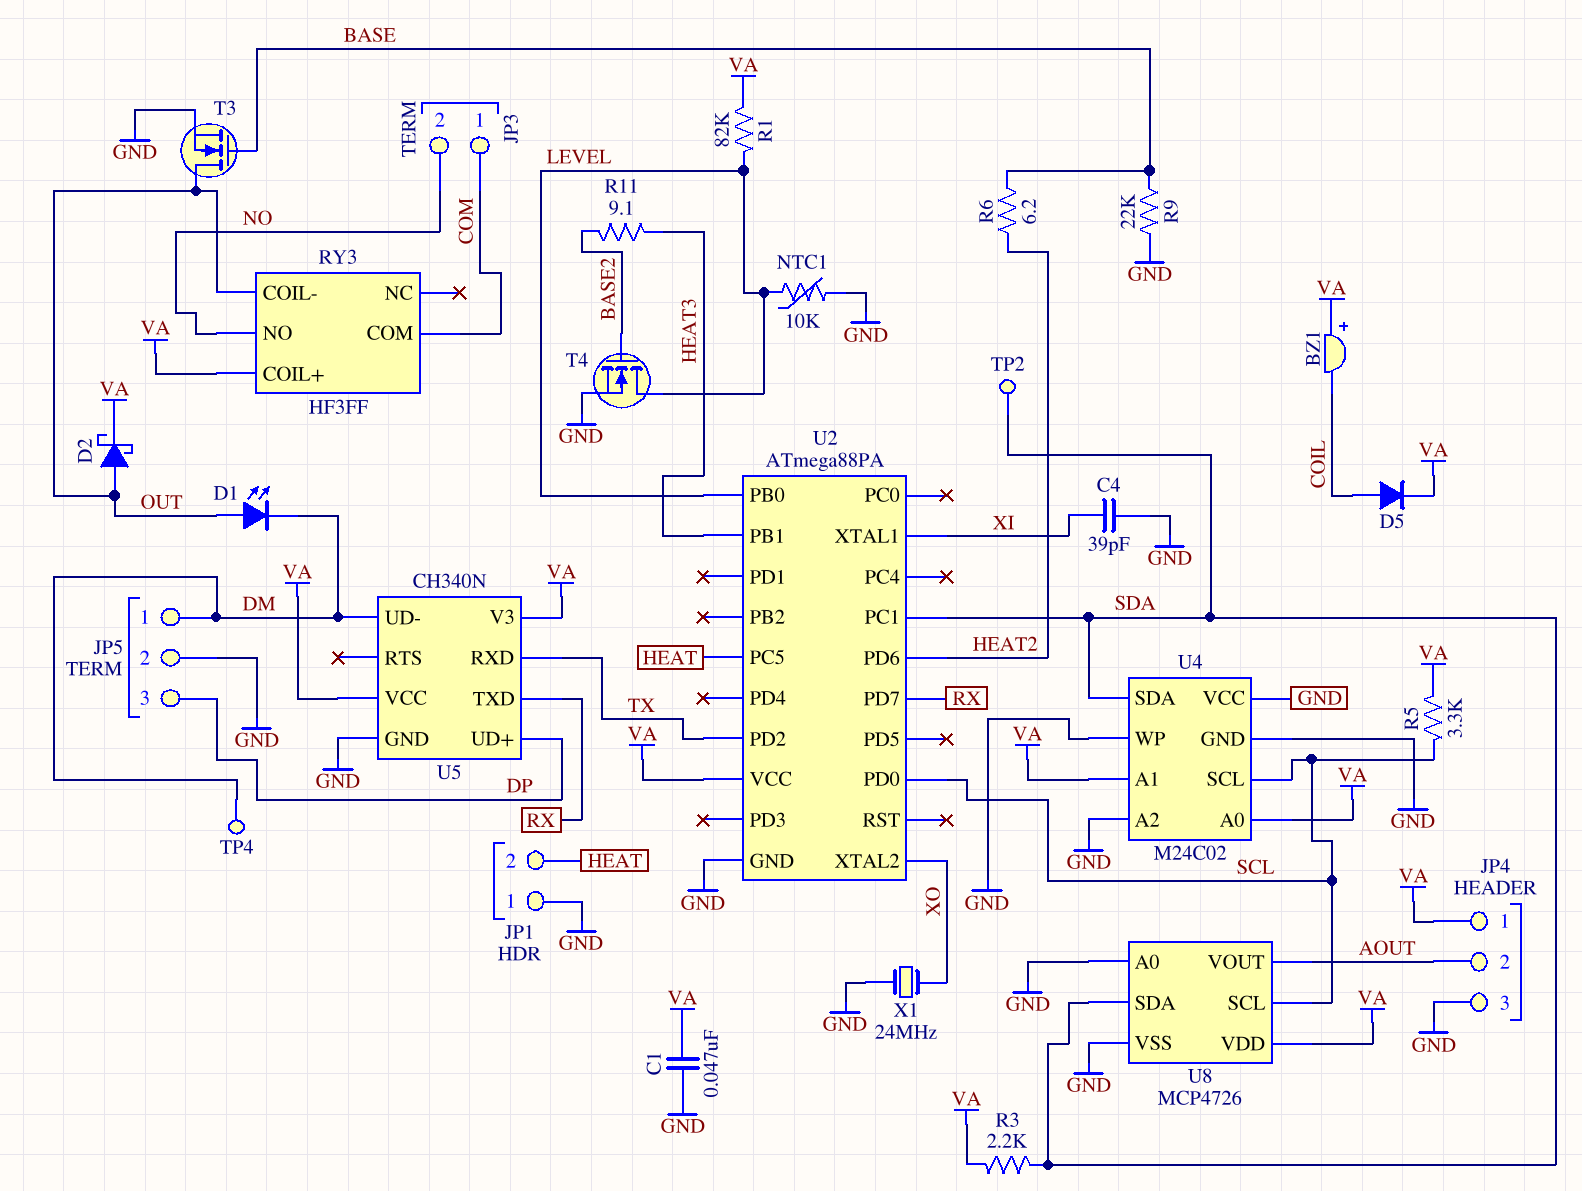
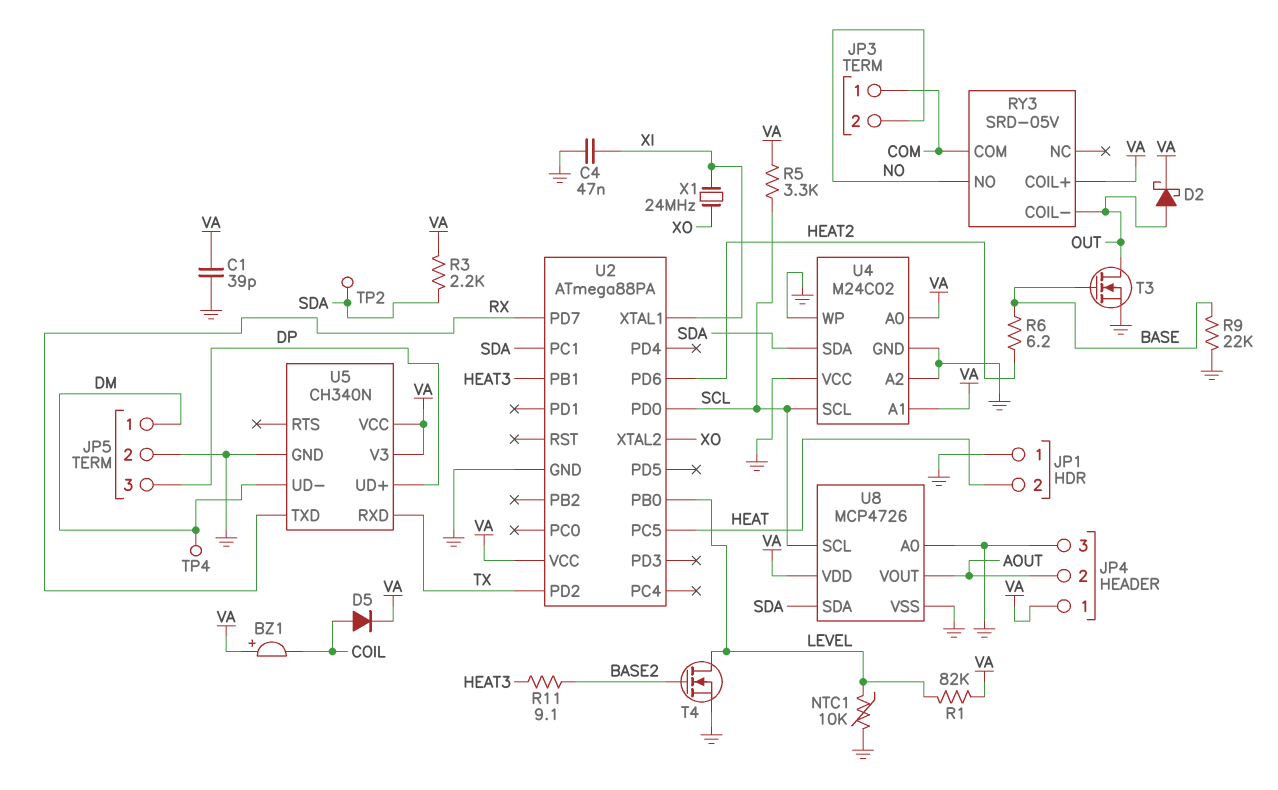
C1: 47nF (GND, VA) -> 39pF (GND, VA)
C4: 39pF (GND, XI) -> 47nF (GND, XI)
D1: LED (A OUT, K DM) -> none
RY3: HF3FF -> SRD-05V
X1: 24MHz (GND, XO) -> 24MHz (XI, XO)

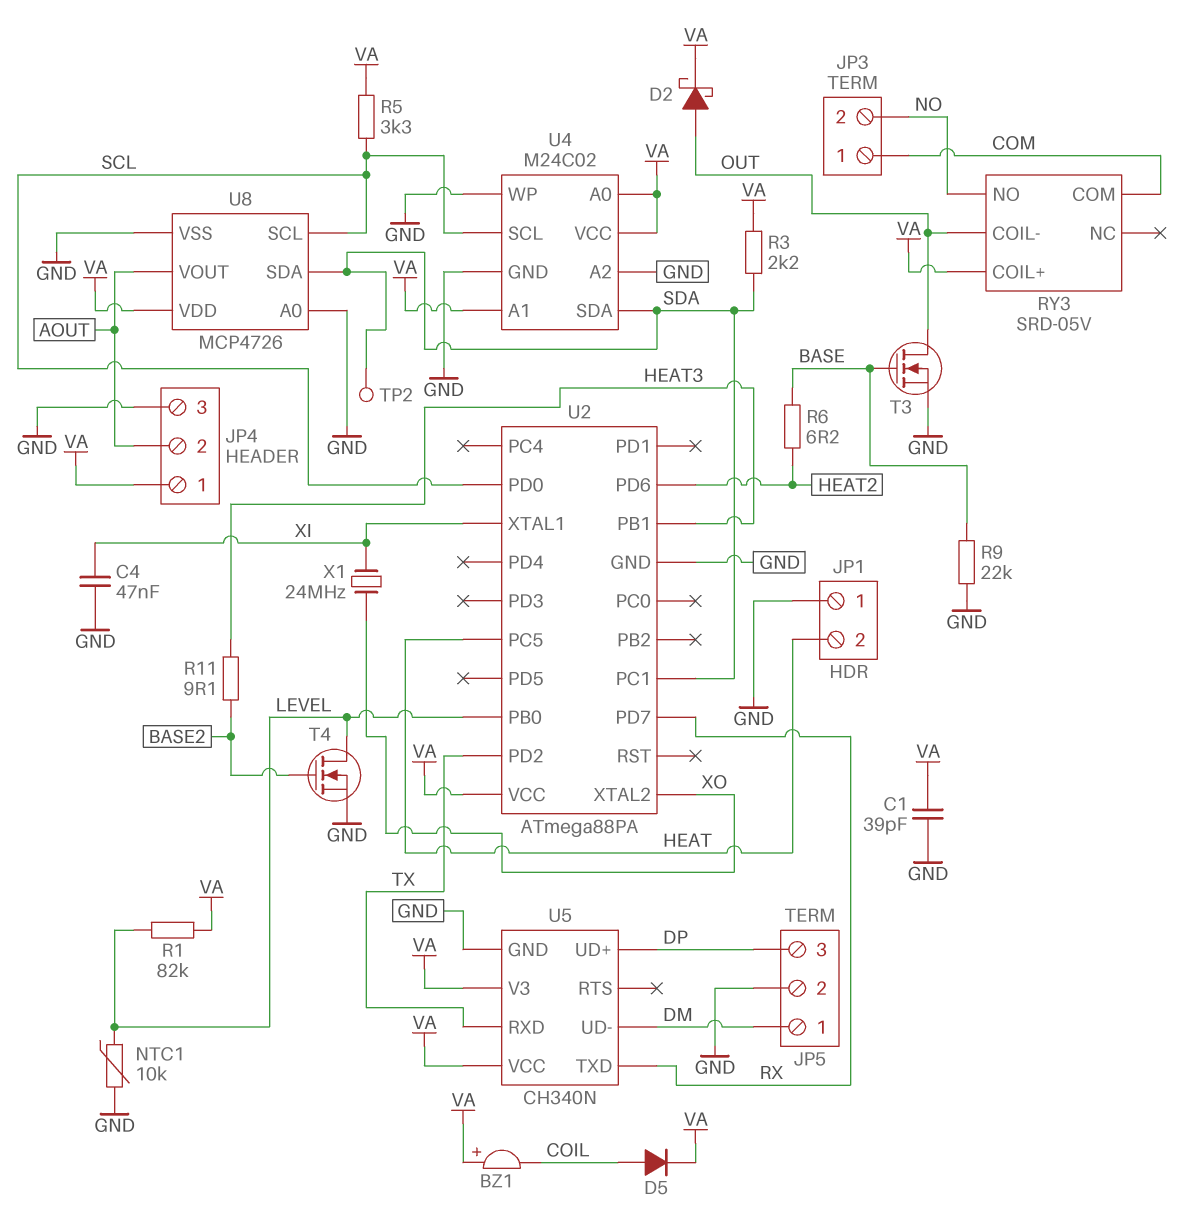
TP4: test point (DM) -> none
U4 pin VCC: GND -> VA

